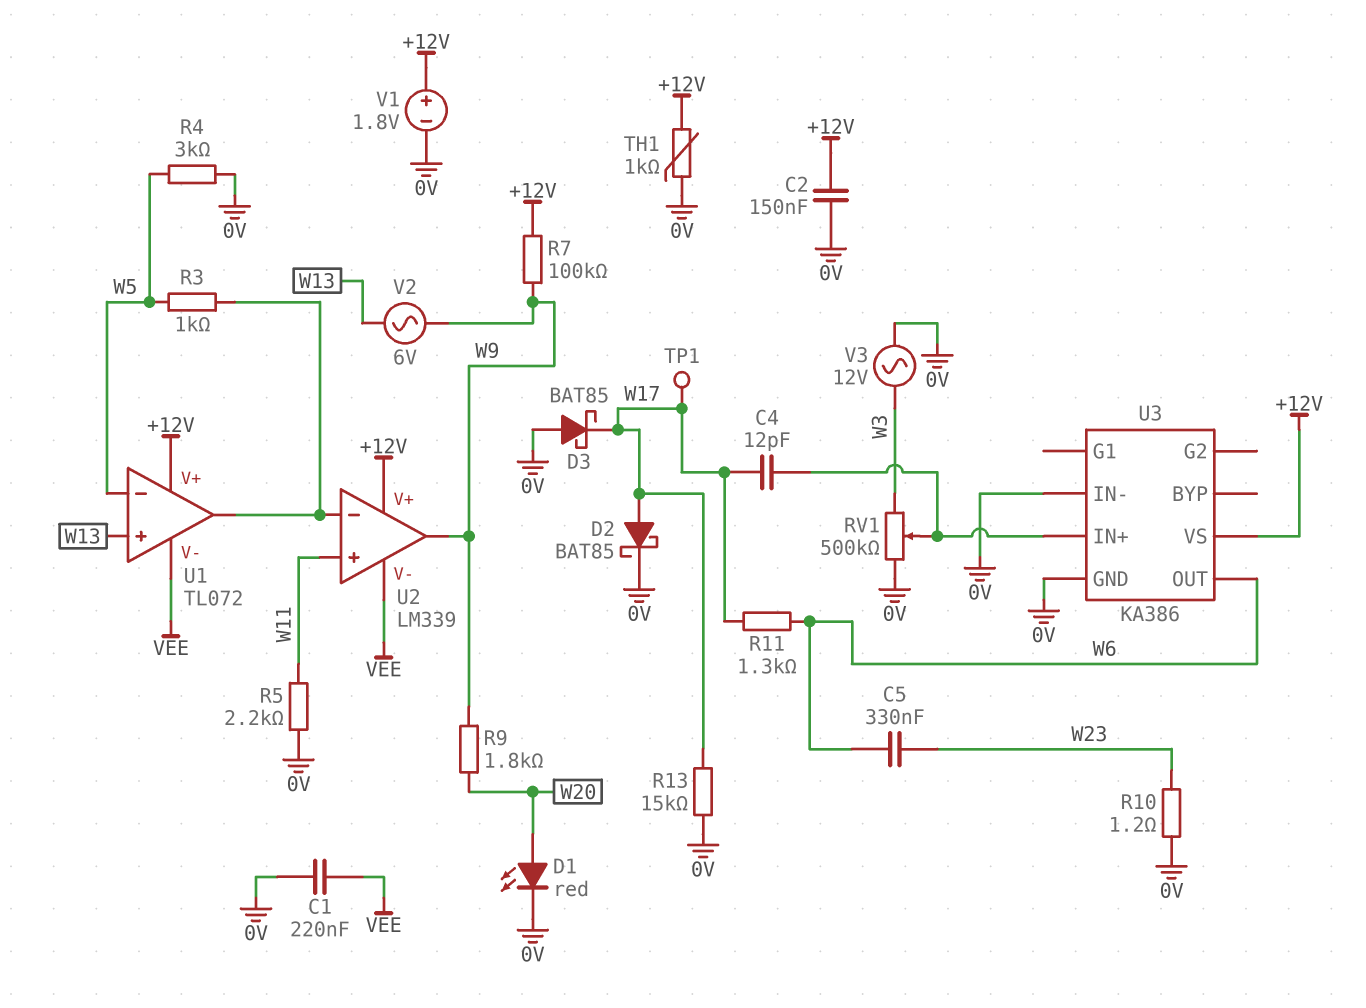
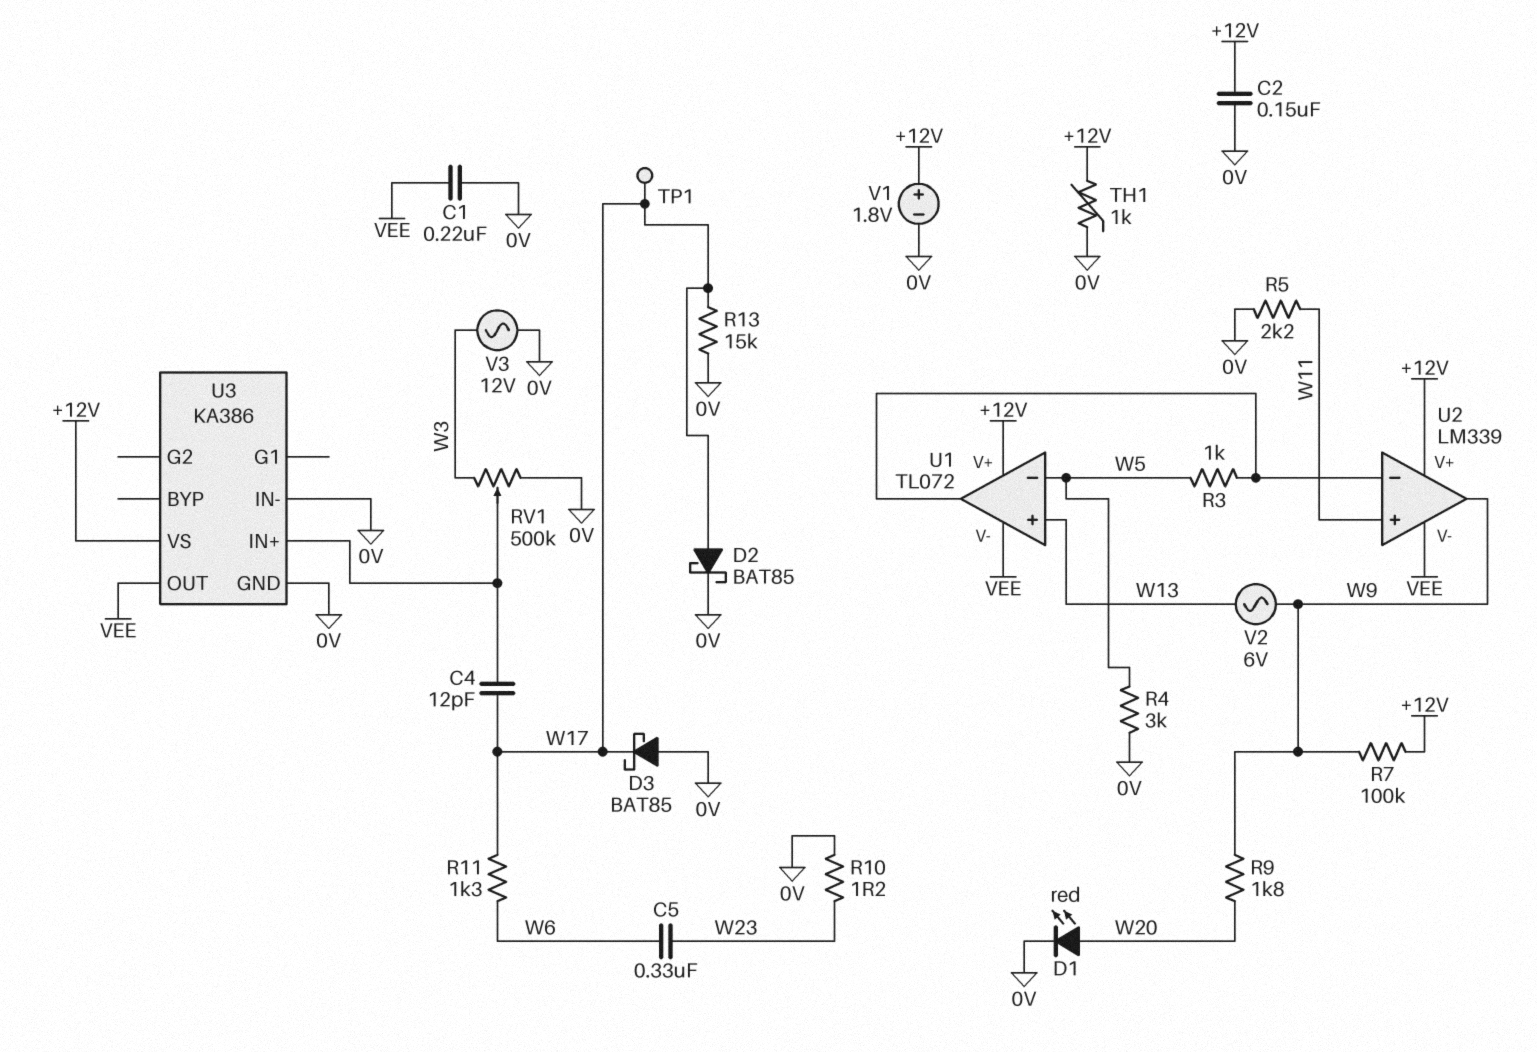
U3 pin OUT: W6 -> VEE

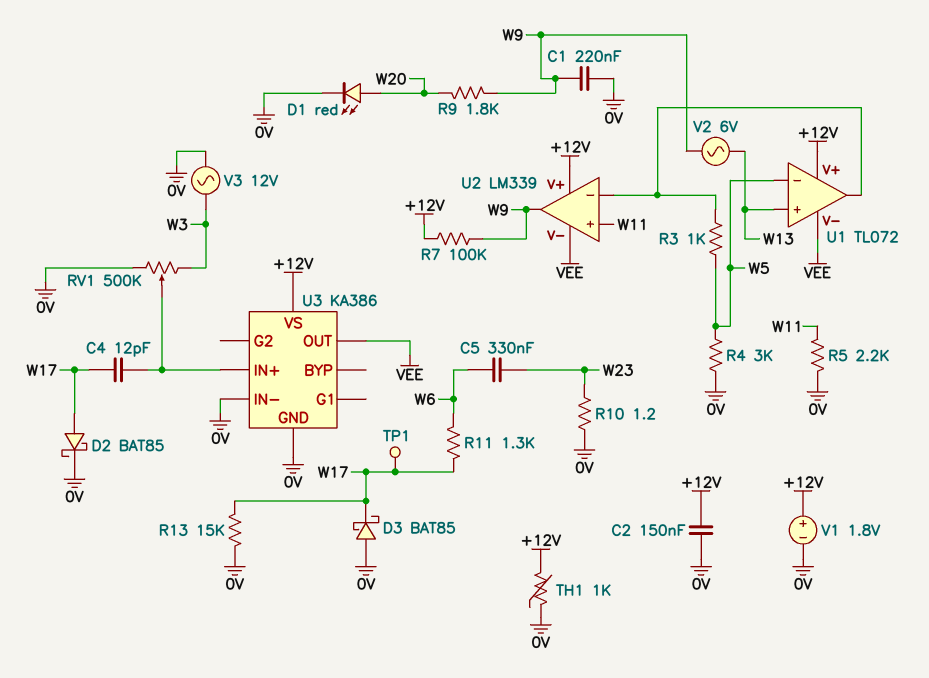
C1: 220nF (0V, VEE) -> 220nF (0V, W9)

